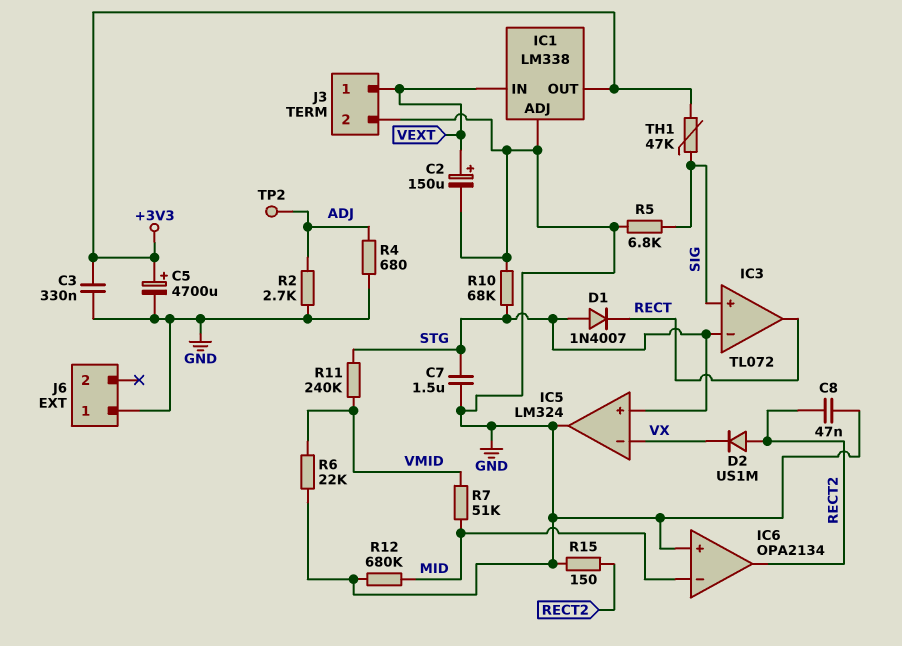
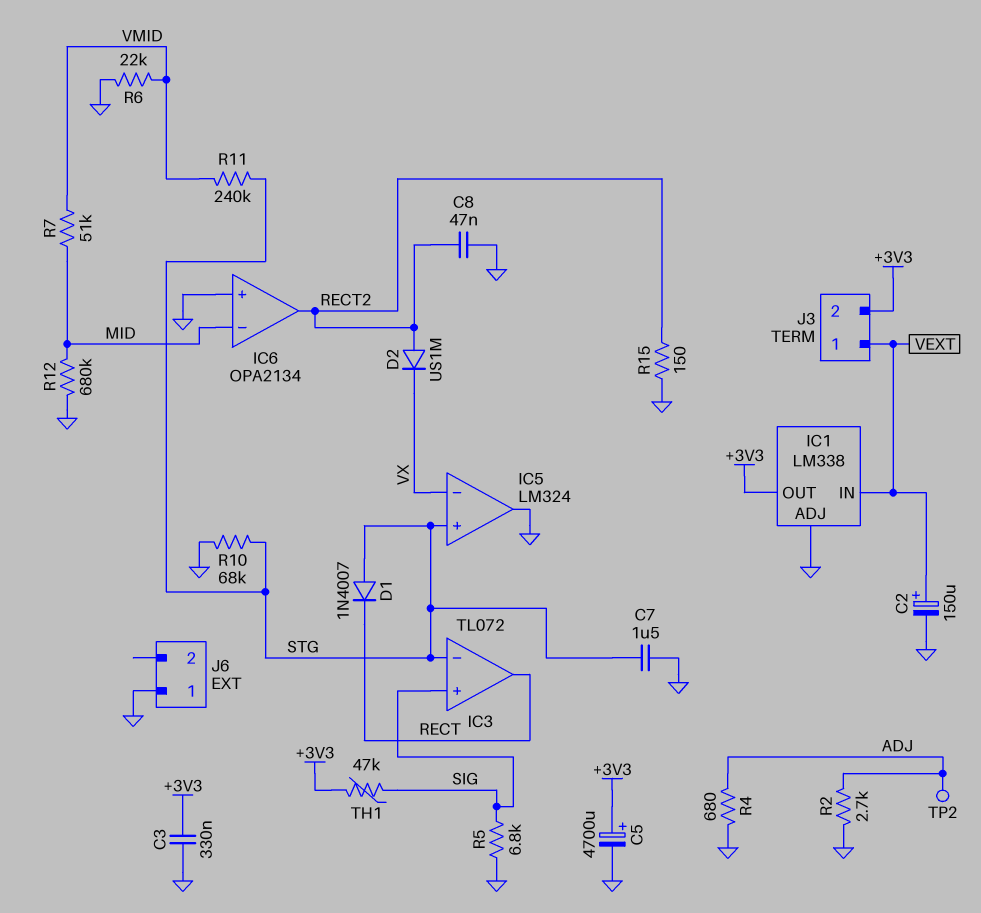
J3 pin 2: GND -> +3V3

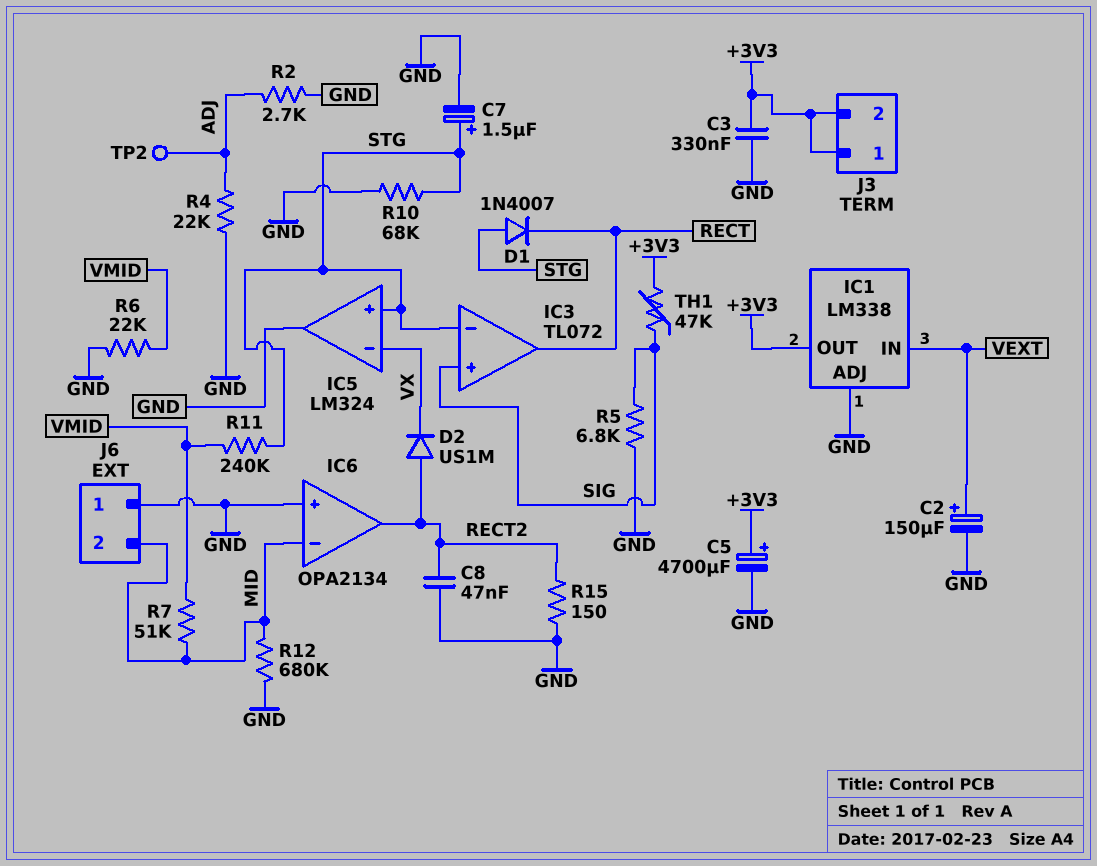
C7: 1.5uF (GND, STG) -> 1.5uF (plus STG, minus GND)
J3 pin 1: VEXT -> +3V3
J6 pin 2: none -> MID
R4: 680 (ADJ, GND) -> 22k (ADJ, GND)

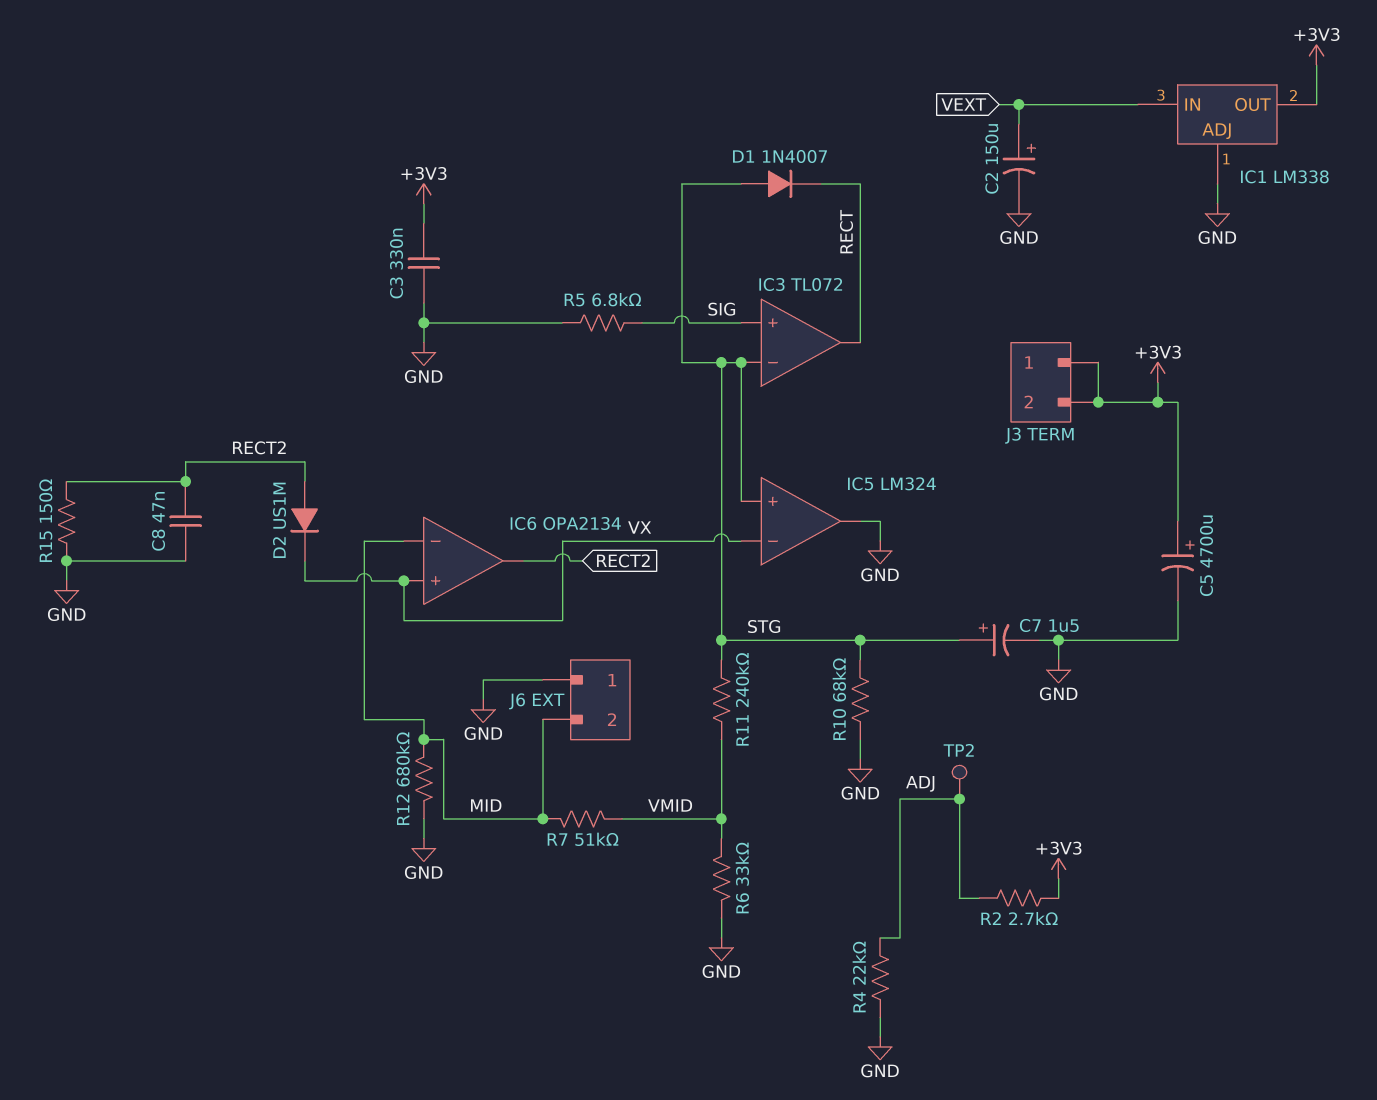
IC6 pin in+: GND -> VX
R2: 2.7k (ADJ, GND) -> 2.7k (+3V3, ADJ)
R6: 22k (GND, VMID) -> 33k (GND, VMID)
TH1: 47k (+3V3, SIG) -> none

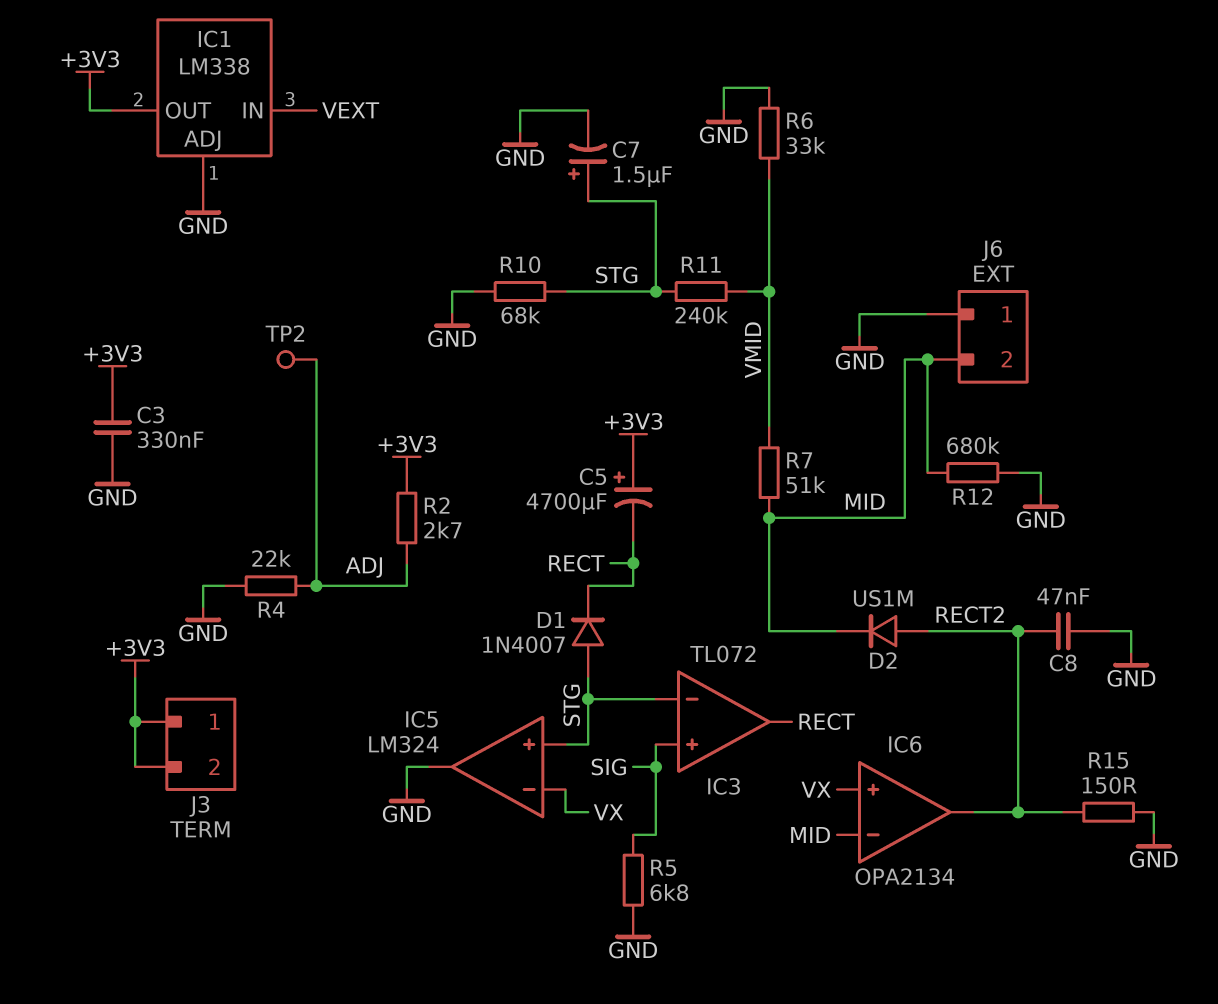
C2: 150uF (plus VEXT, minus GND) -> none
C5: 4700uF (plus +3V3, minus GND) -> 4700uF (plus +3V3, minus RECT)
D2: diode US1M (A RECT2, K VX) -> diode US1M (A RECT2, K MID)

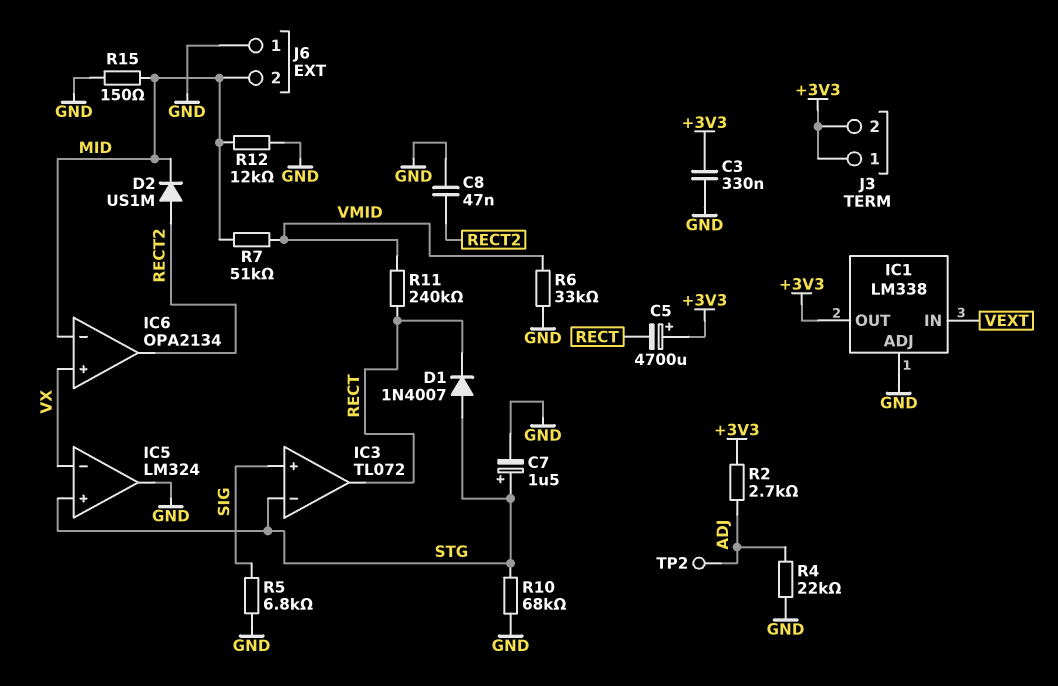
R11: 240k (STG, VMID) -> 240k (RECT, VMID)
R12: 680k (GND, MID) -> 12k (GND, MID)
R15: 150 (GND, RECT2) -> 150 (GND, MID)

